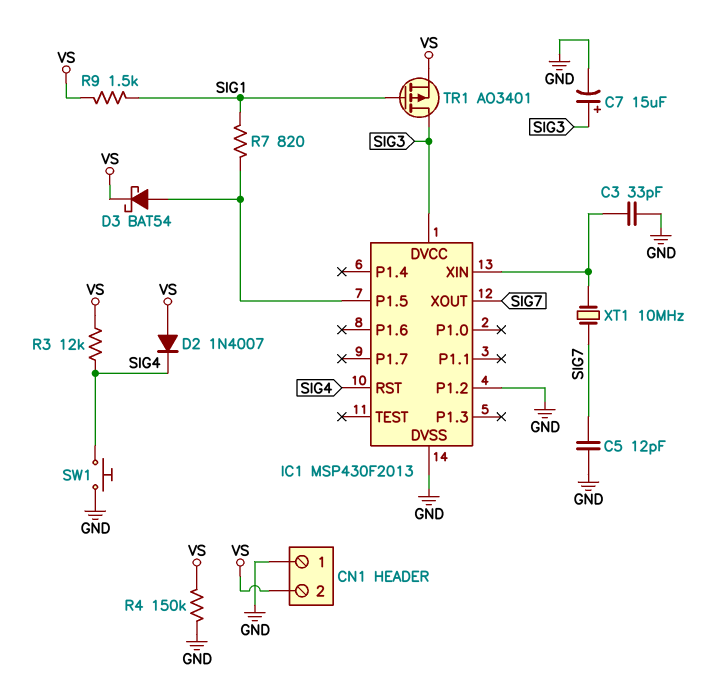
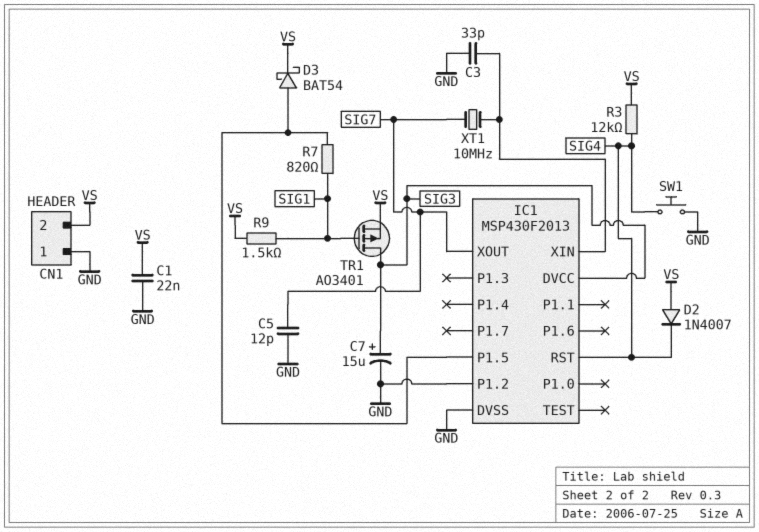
C1: none -> 22nF (GND, VS)
R4: 150k (GND, VS) -> none

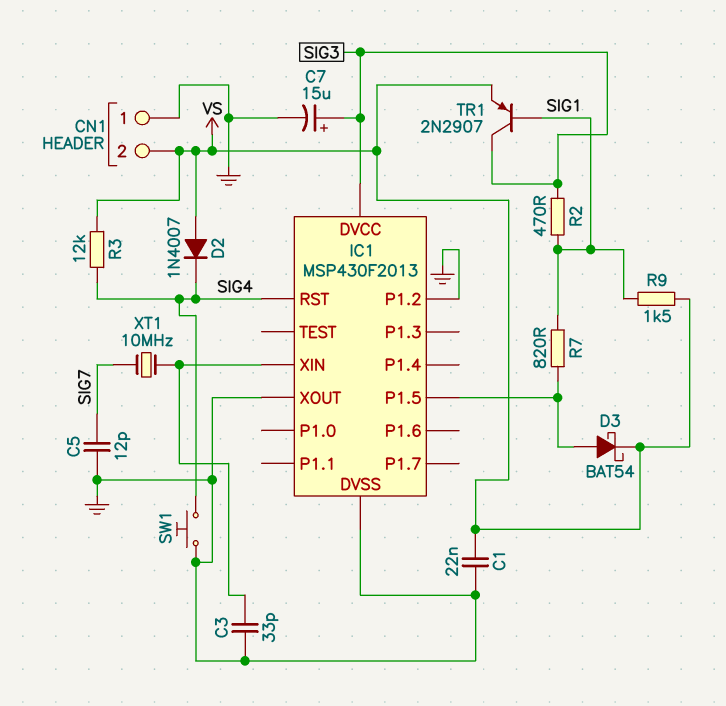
IC1 pin XOUT: SIG7 -> GND
R2: none -> 470 (SIG1, SIG3)
TR1: PMOS AO3401 (G SIG1, D SIG3, S VS) -> PNP 2N2907 (B SIG1, C SIG3, E VS)

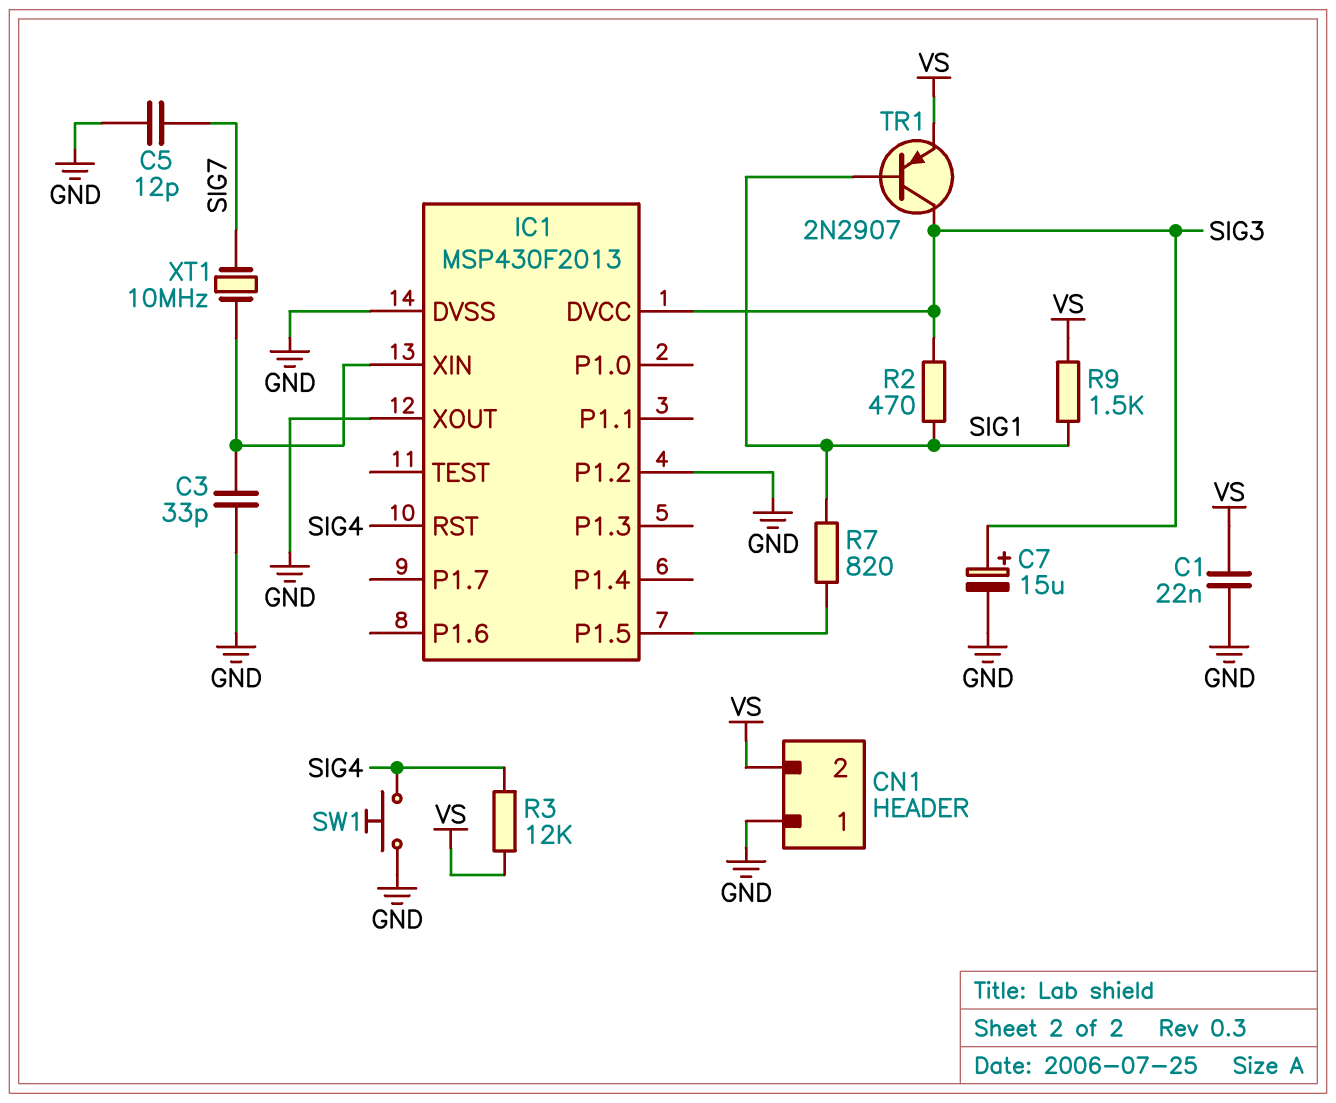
D2: diode 1N4007 (A VS, K SIG4) -> none
D3: schottky BAT54 (A IC1/P1.5, K VS) -> none

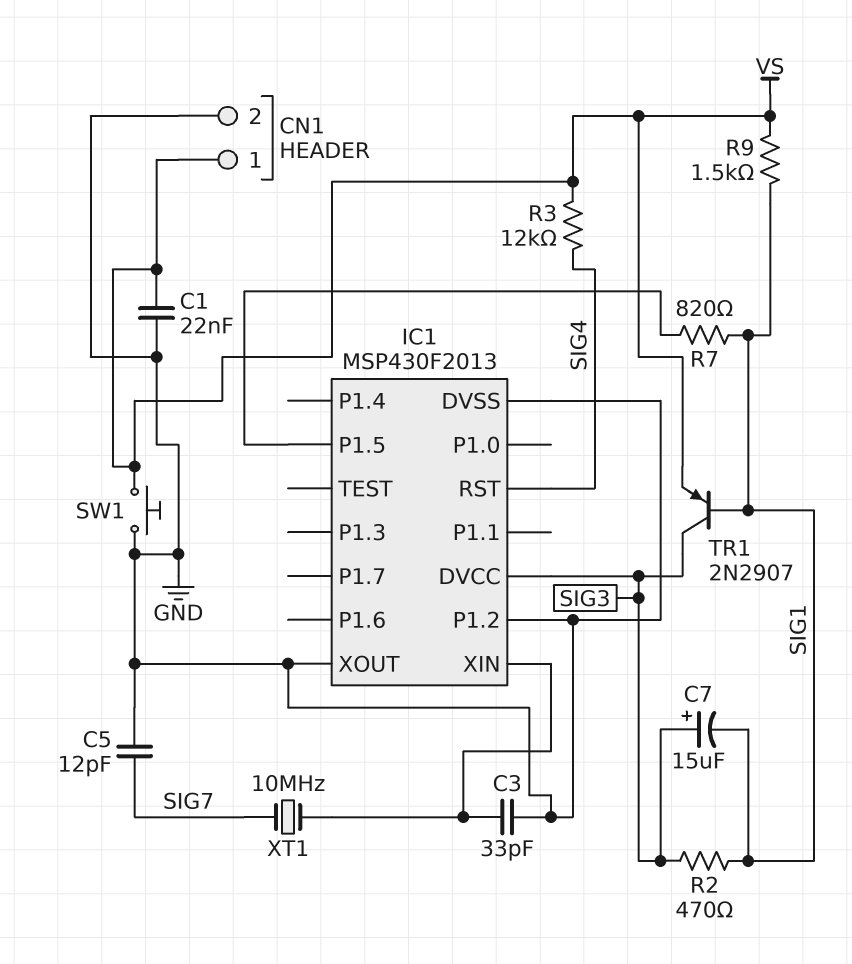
C7: 15uF (plus SIG3, minus GND) -> 15uF (plus SIG3, minus SIG1)
CN1 pin 1: GND -> VS
CN1 pin 2: VS -> GND
SW1: button (GND, SIG4) -> button (GND, VS)

